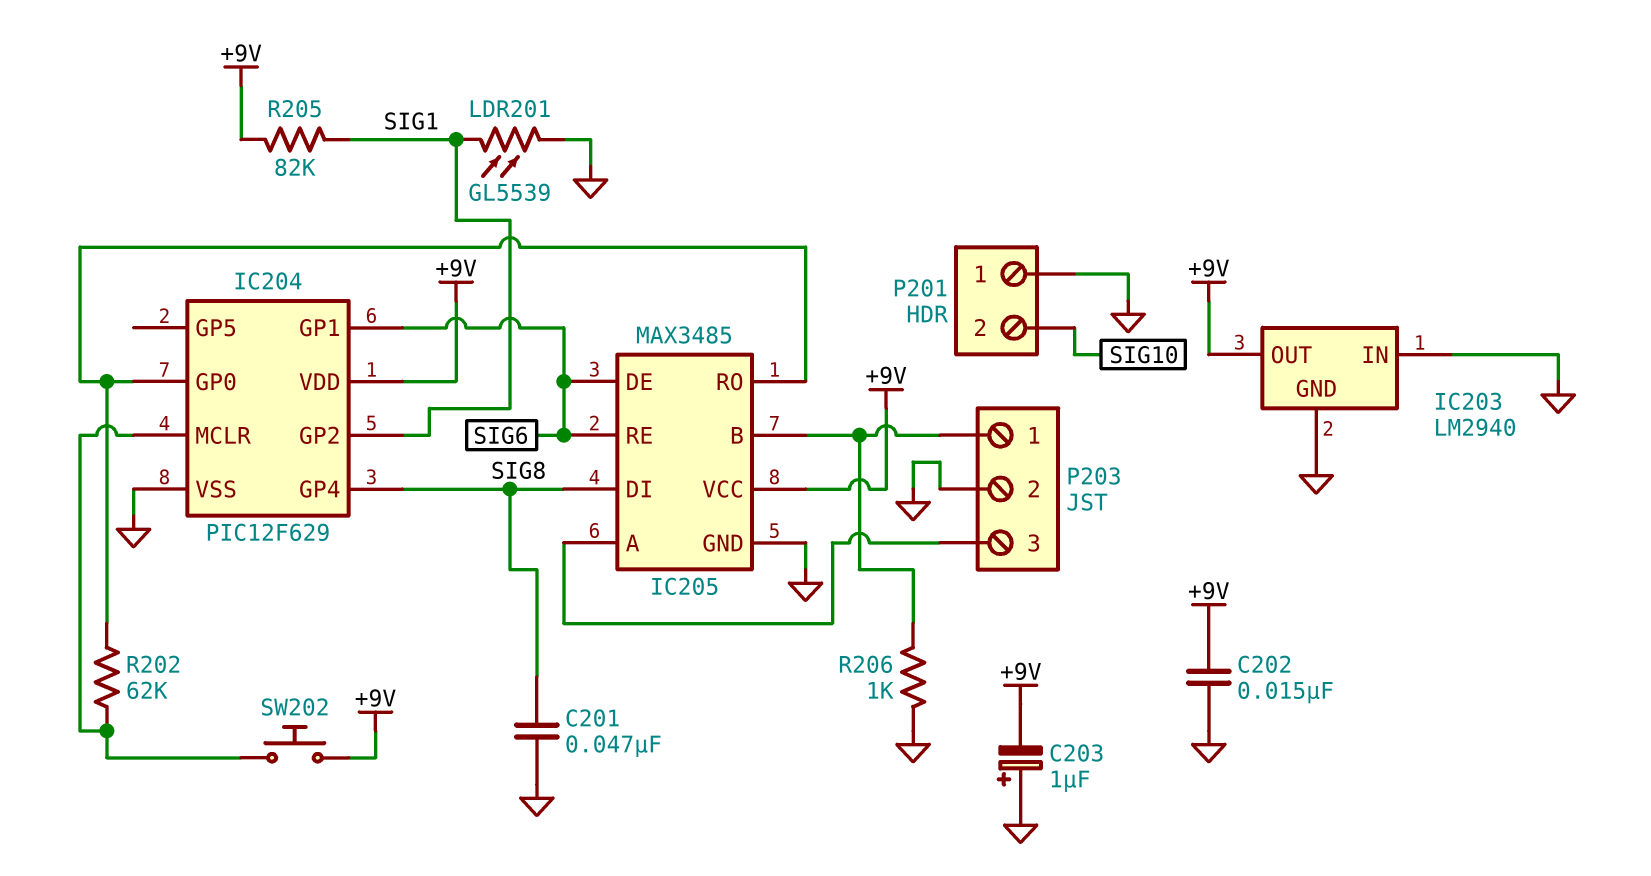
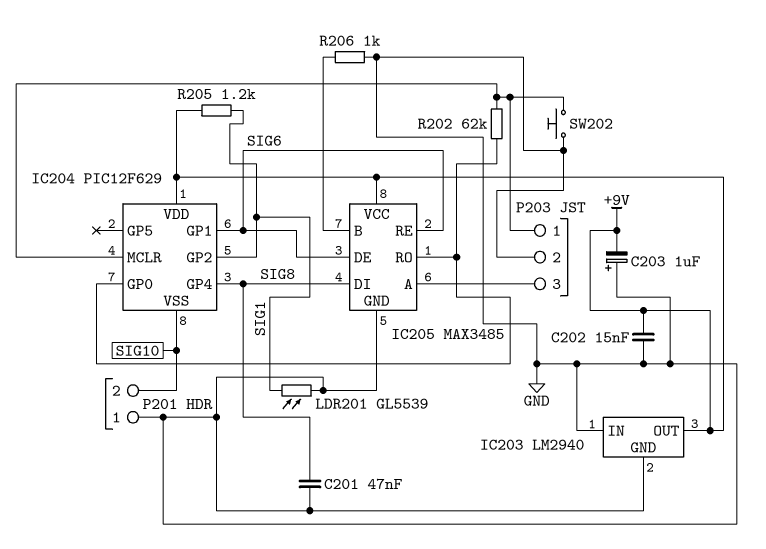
IC204 pin VSS: GND -> SIG10
P203 pin 1: IC205/B -> IC204/MCLR
R205: 82k (+9V, SIG1) -> 1.2k (+9V, SIG1)
SW202: button (+9V, IC204/MCLR) -> button (GND, IC204/MCLR)

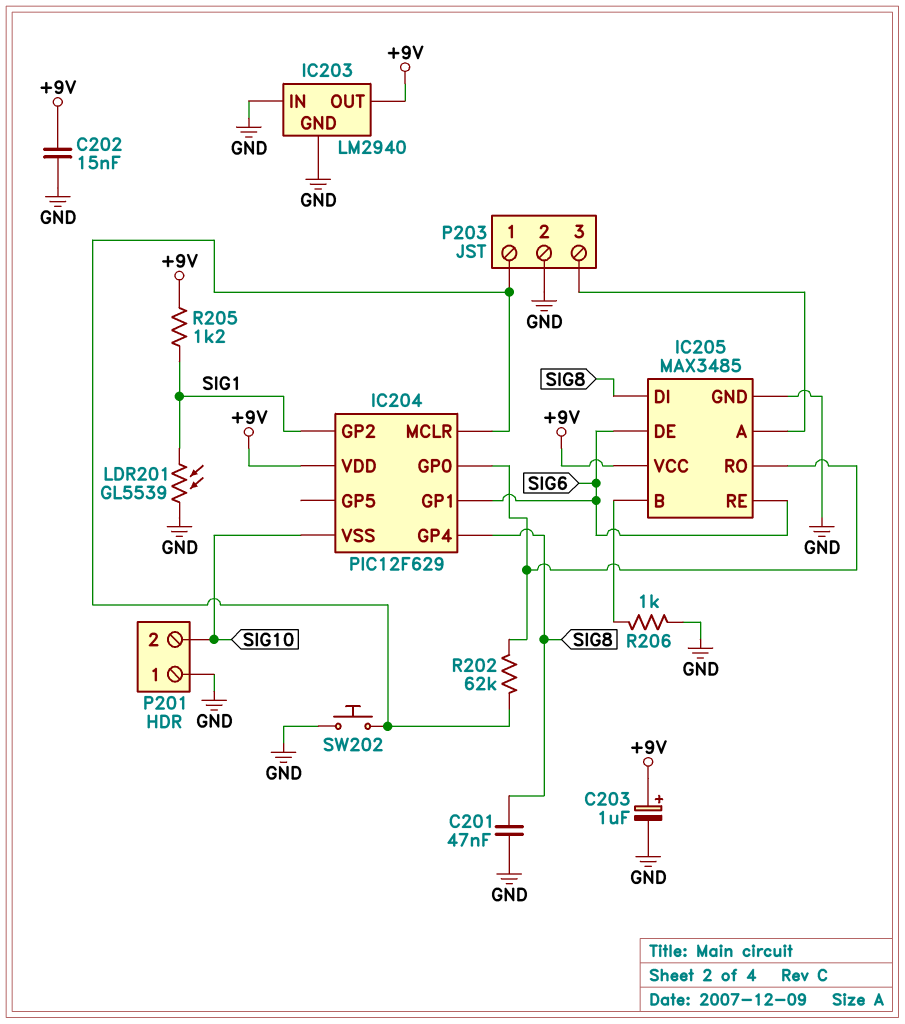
C203: 1uF (plus GND, minus +9V) -> 1uF (plus +9V, minus GND)

